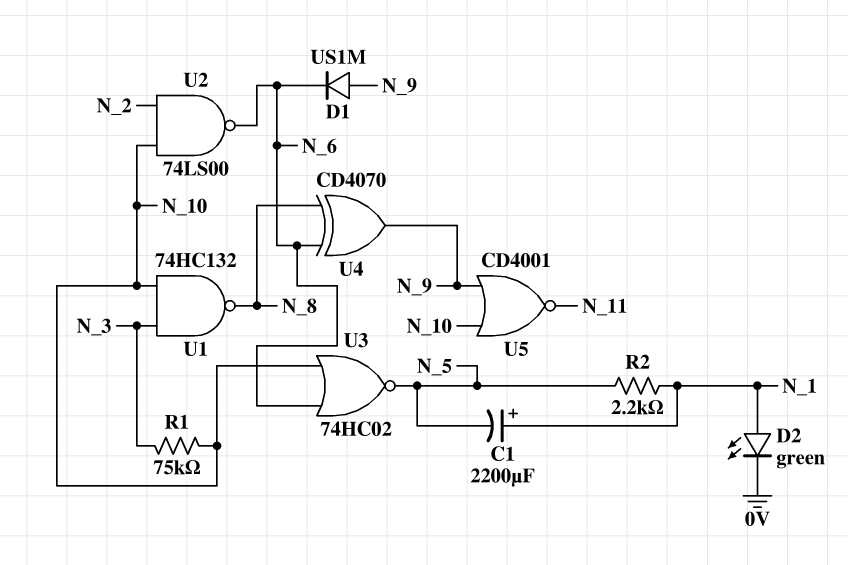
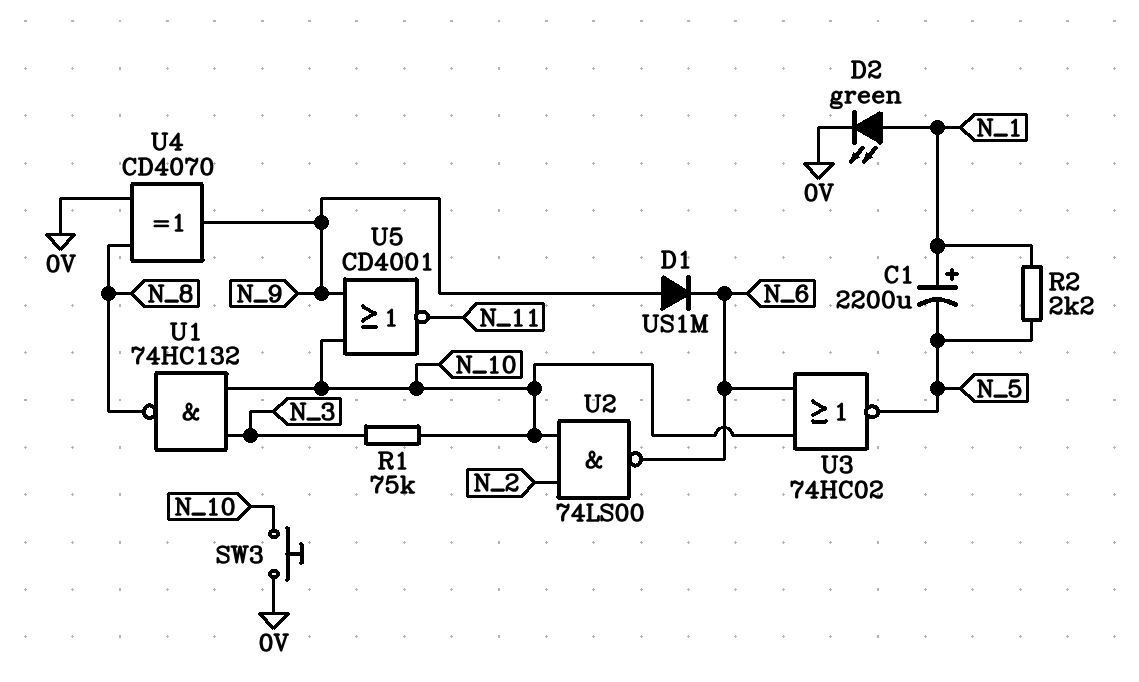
SW3: none -> button (0V, N_10)
U4: XOR CD4070 (in N_6, in N_8, out N_9) -> XOR CD4070 (in 0V, in N_8, out N_9)

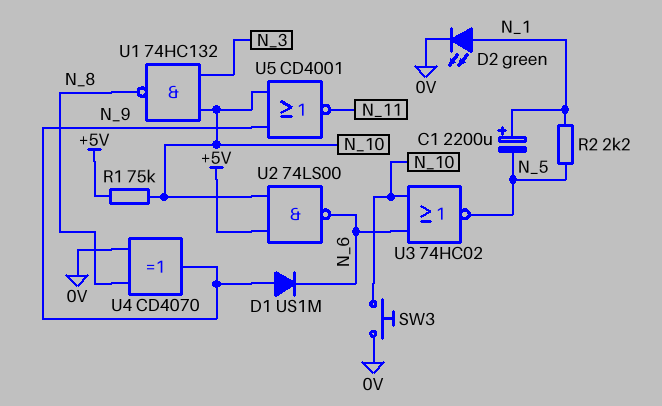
R1: 75k (N_3, N_10) -> 75k (+5V, N_10)
U2: NAND 74LS00 (in N_2, in N_10, out N_6) -> NAND 74LS00 (in +5V, in N_10, out N_6)

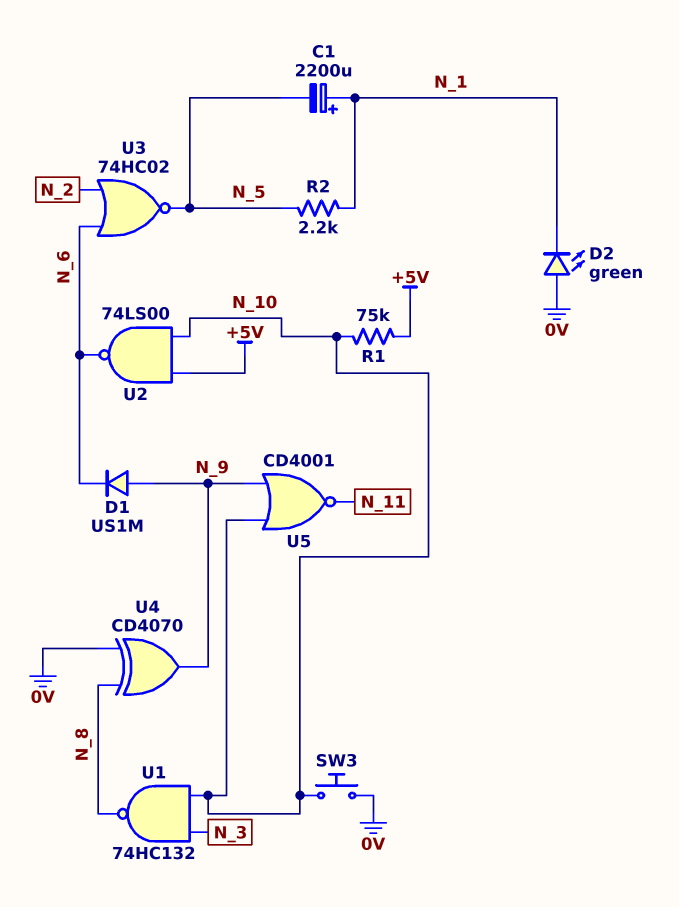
D2: LED green (A N_1, K 0V) -> LED green (A 0V, K N_1)
U3: NOR 74HC02 (in N_6, in N_10, out N_5) -> NOR 74HC02 (in N_2, in N_6, out N_5)

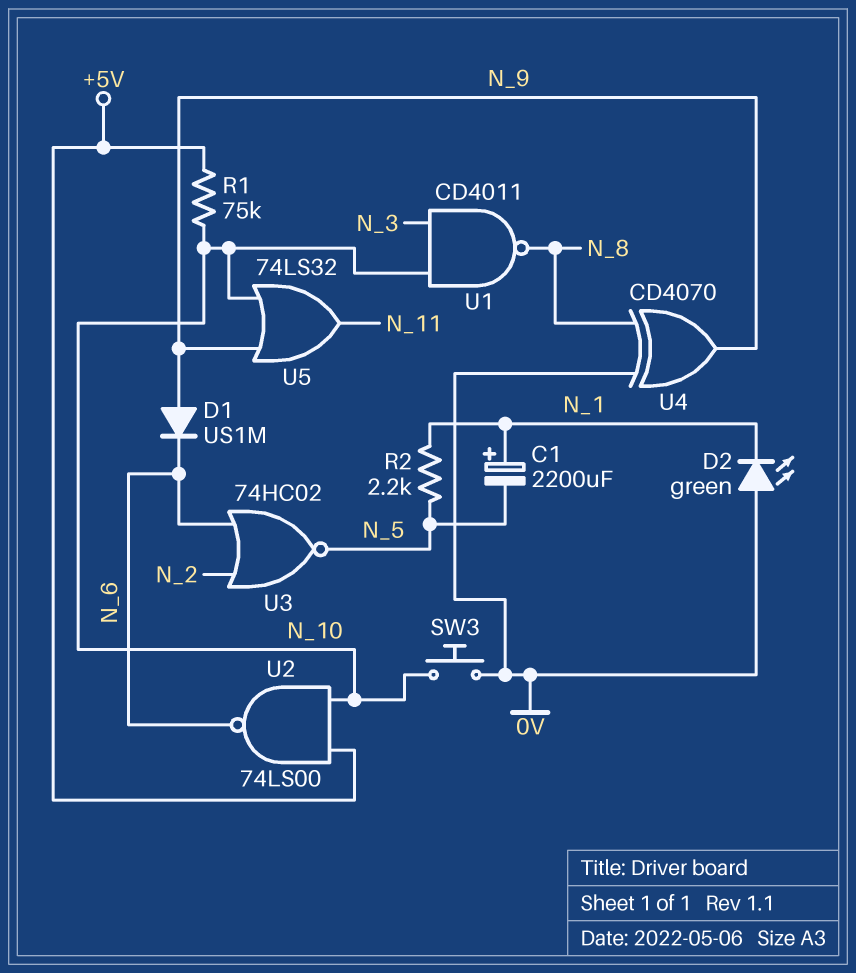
U1: NAND 74HC132 (in N_3, in N_10, out N_8) -> NAND CD4011 (in N_3, in N_10, out N_8)
U5: NOR CD4001 (in N_9, in N_10, out N_11) -> OR 74LS32 (in N_9, in N_10, out N_11)

